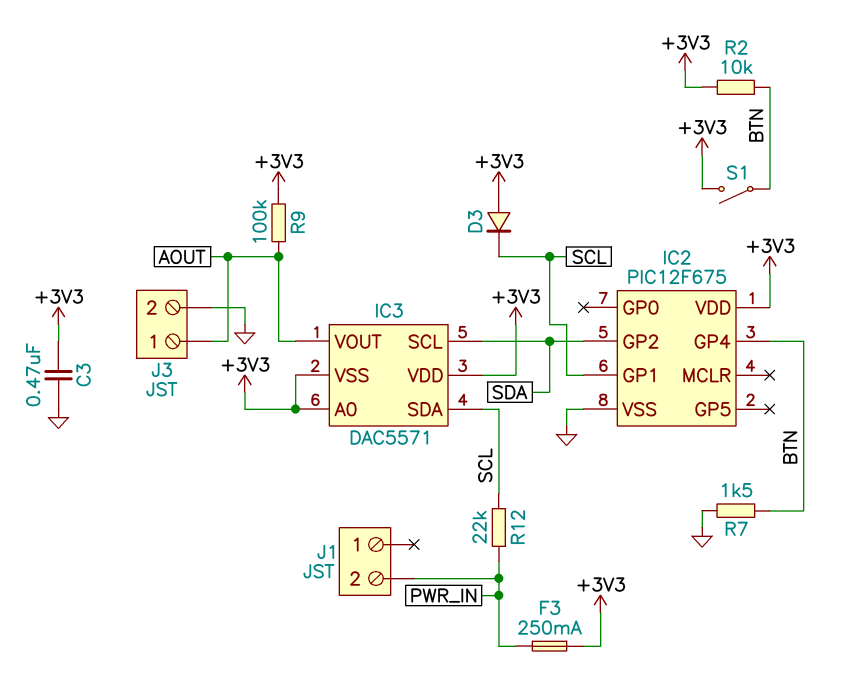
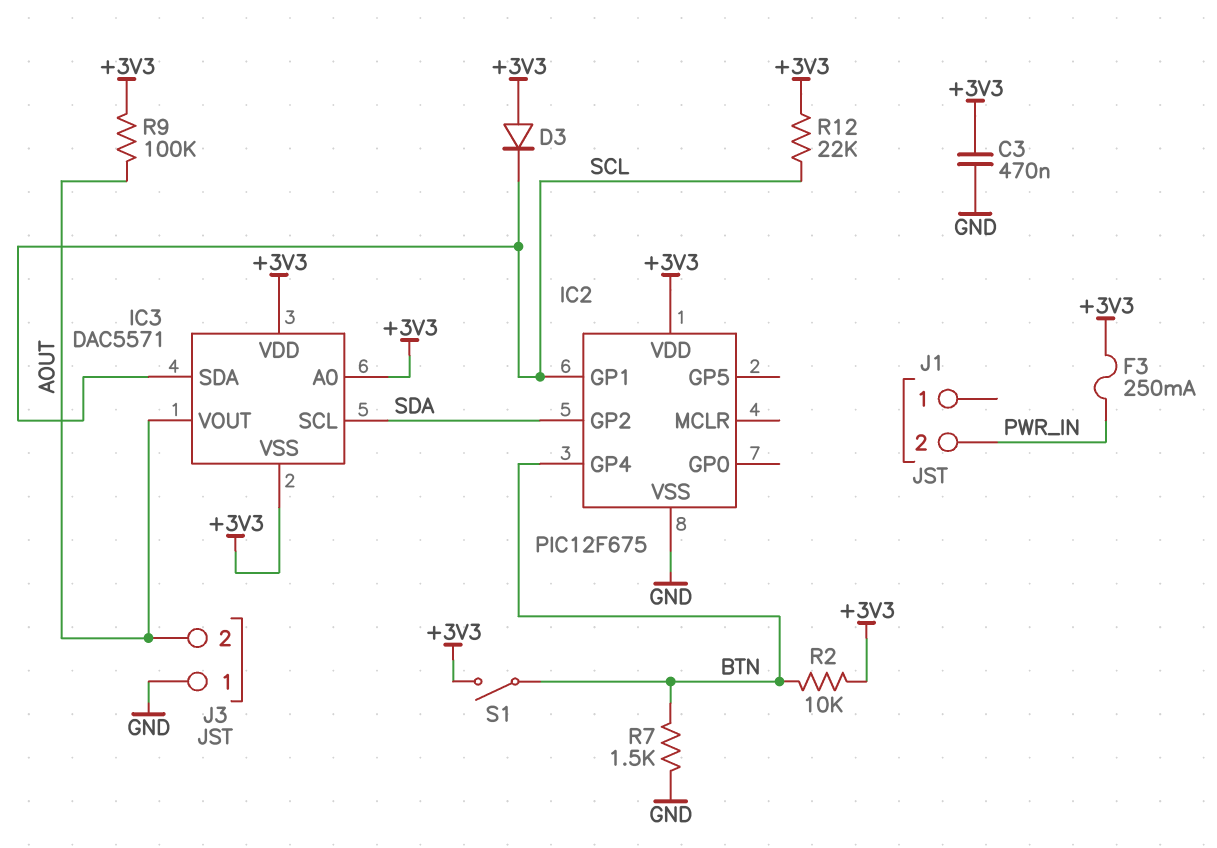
J3 pin 1: AOUT -> GND
J3 pin 2: GND -> AOUT
R12: 22k (PWR_IN, SCL) -> 22k (+3V3, SCL)

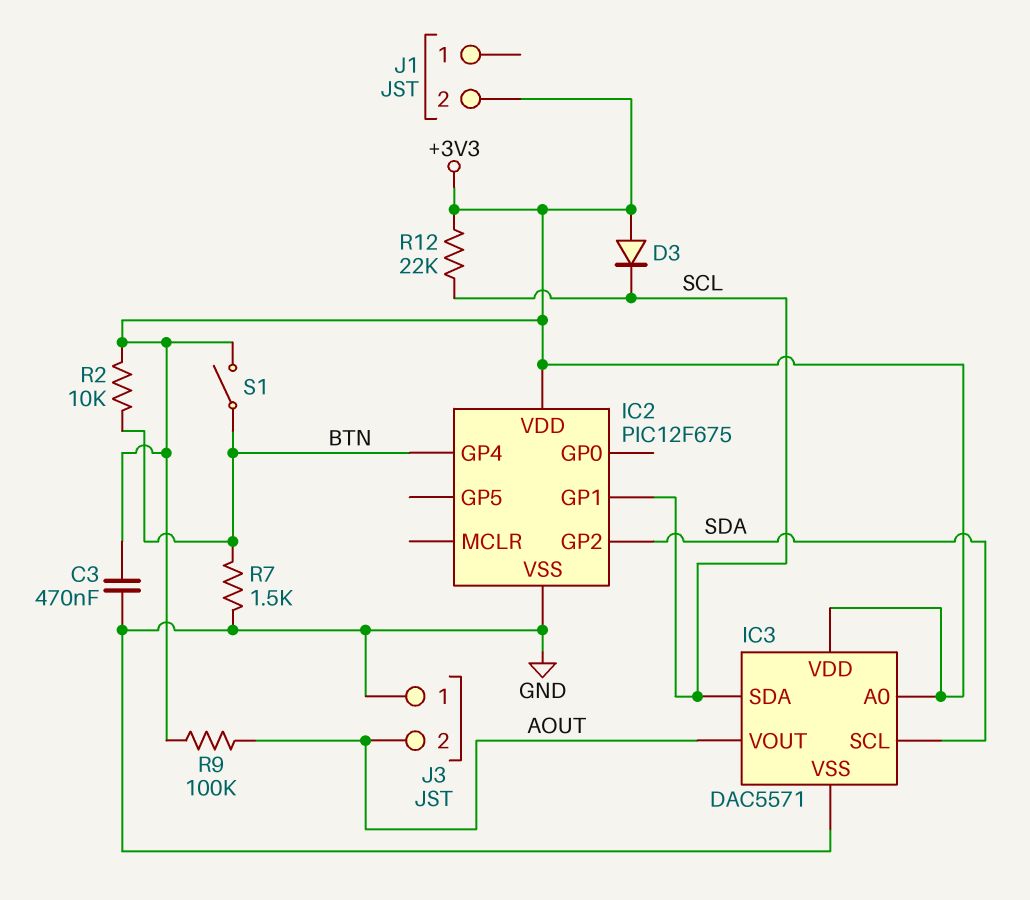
F3: 250mA (+3V3, PWR_IN) -> none
IC3 pin VSS: +3V3 -> GND
J1 pin 2: PWR_IN -> +3V3

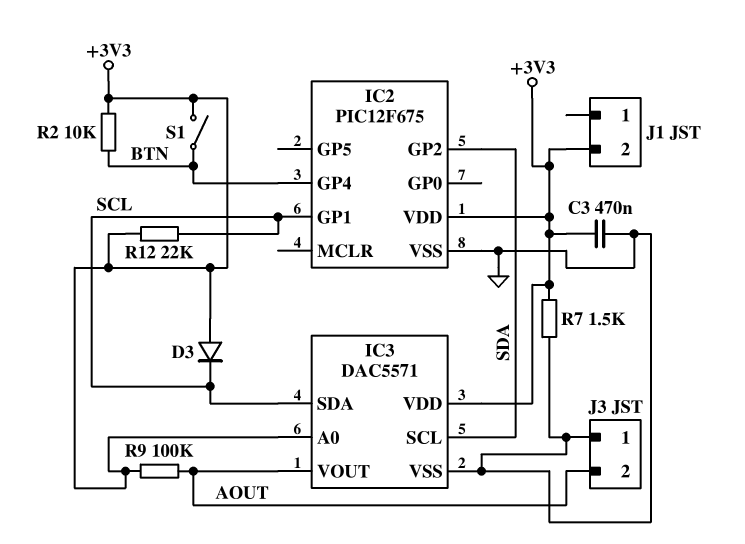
R7: 1.5k (BTN, GND) -> 1.5k (+3V3, GND)

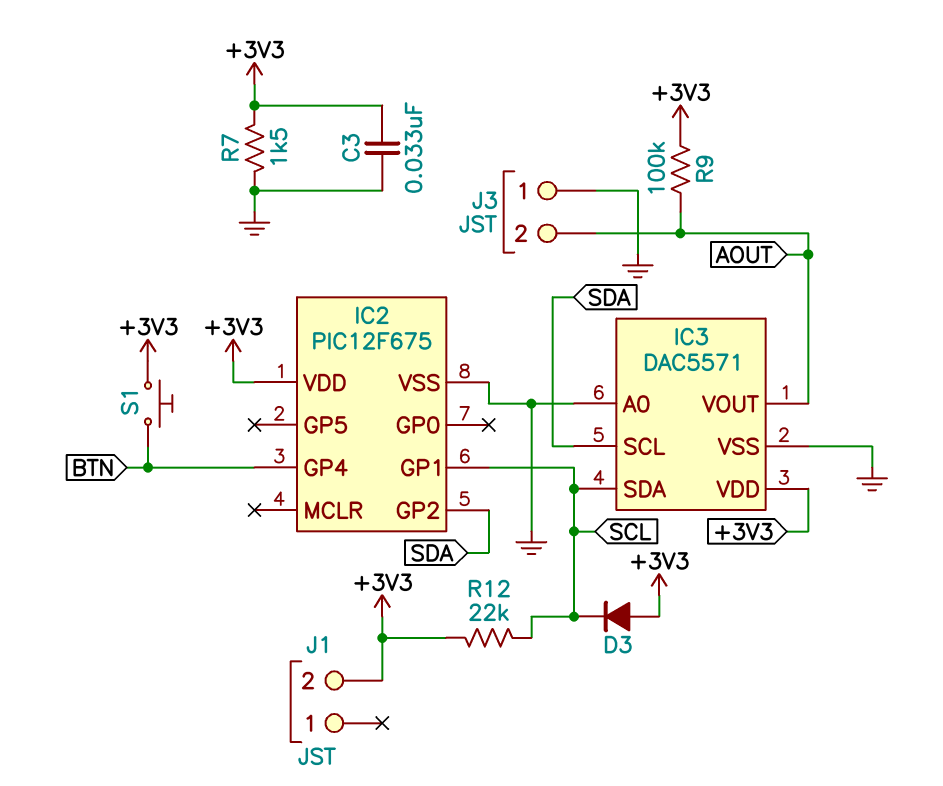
C3: 470nF (+3V3, GND) -> 33nF (+3V3, GND)
IC3 pin A0: +3V3 -> GND
R2: 10k (+3V3, BTN) -> none
S1: switch (+3V3, BTN) -> button (+3V3, BTN)

